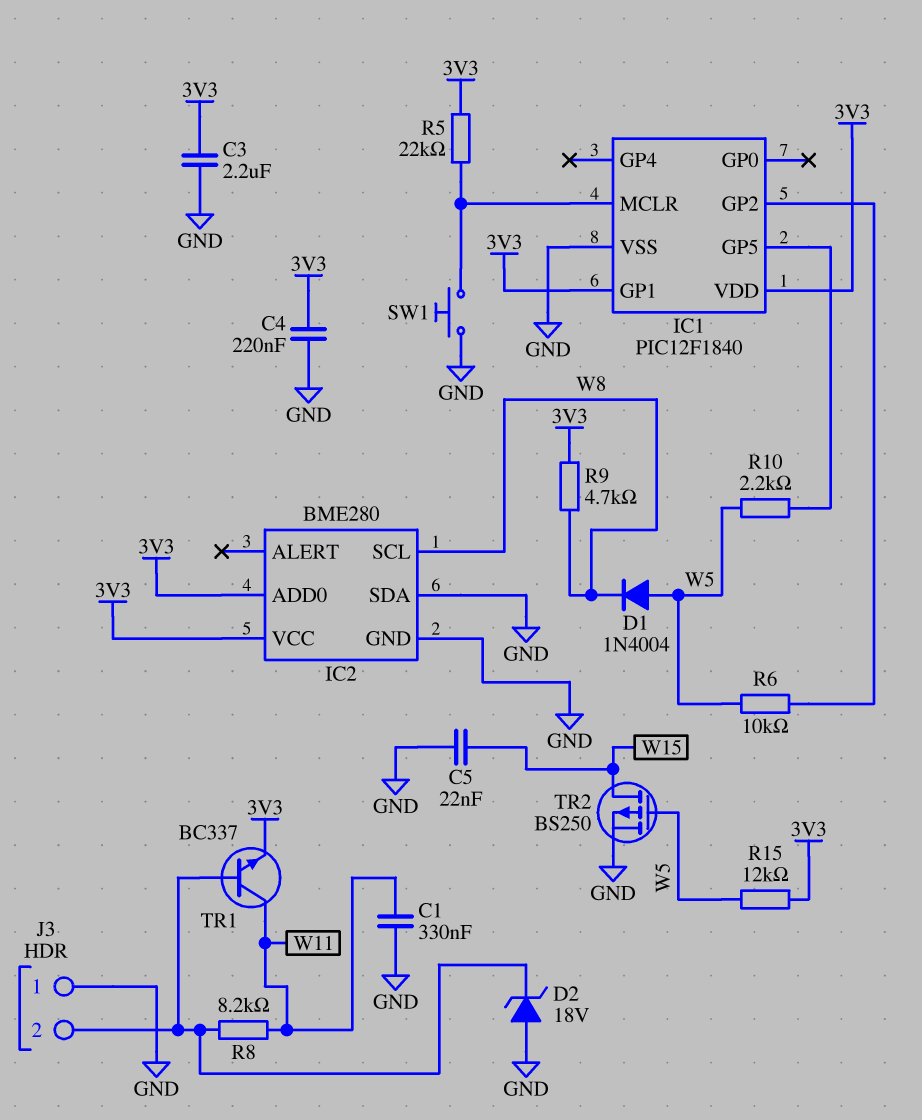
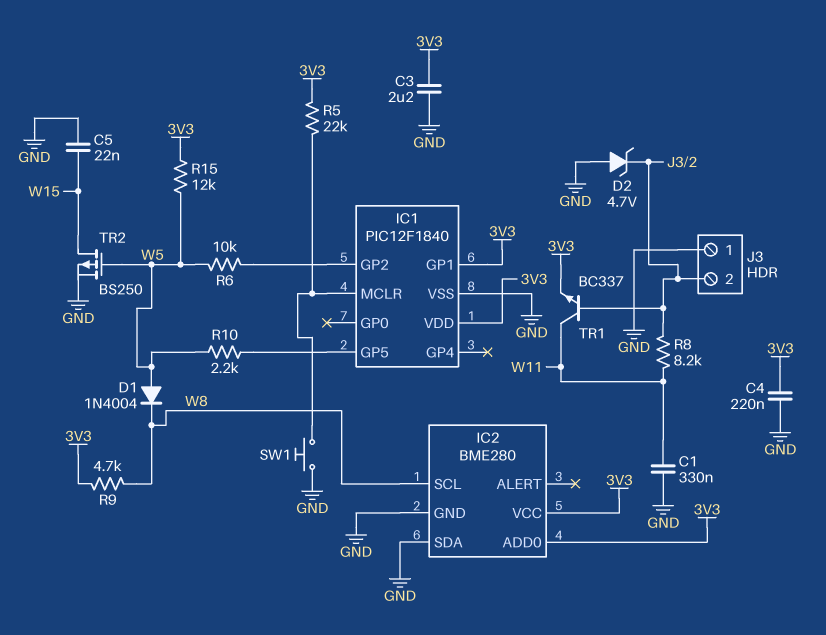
D2: zener 18V (A GND, K J3/2) -> zener 4.7V (A GND, K J3/2)

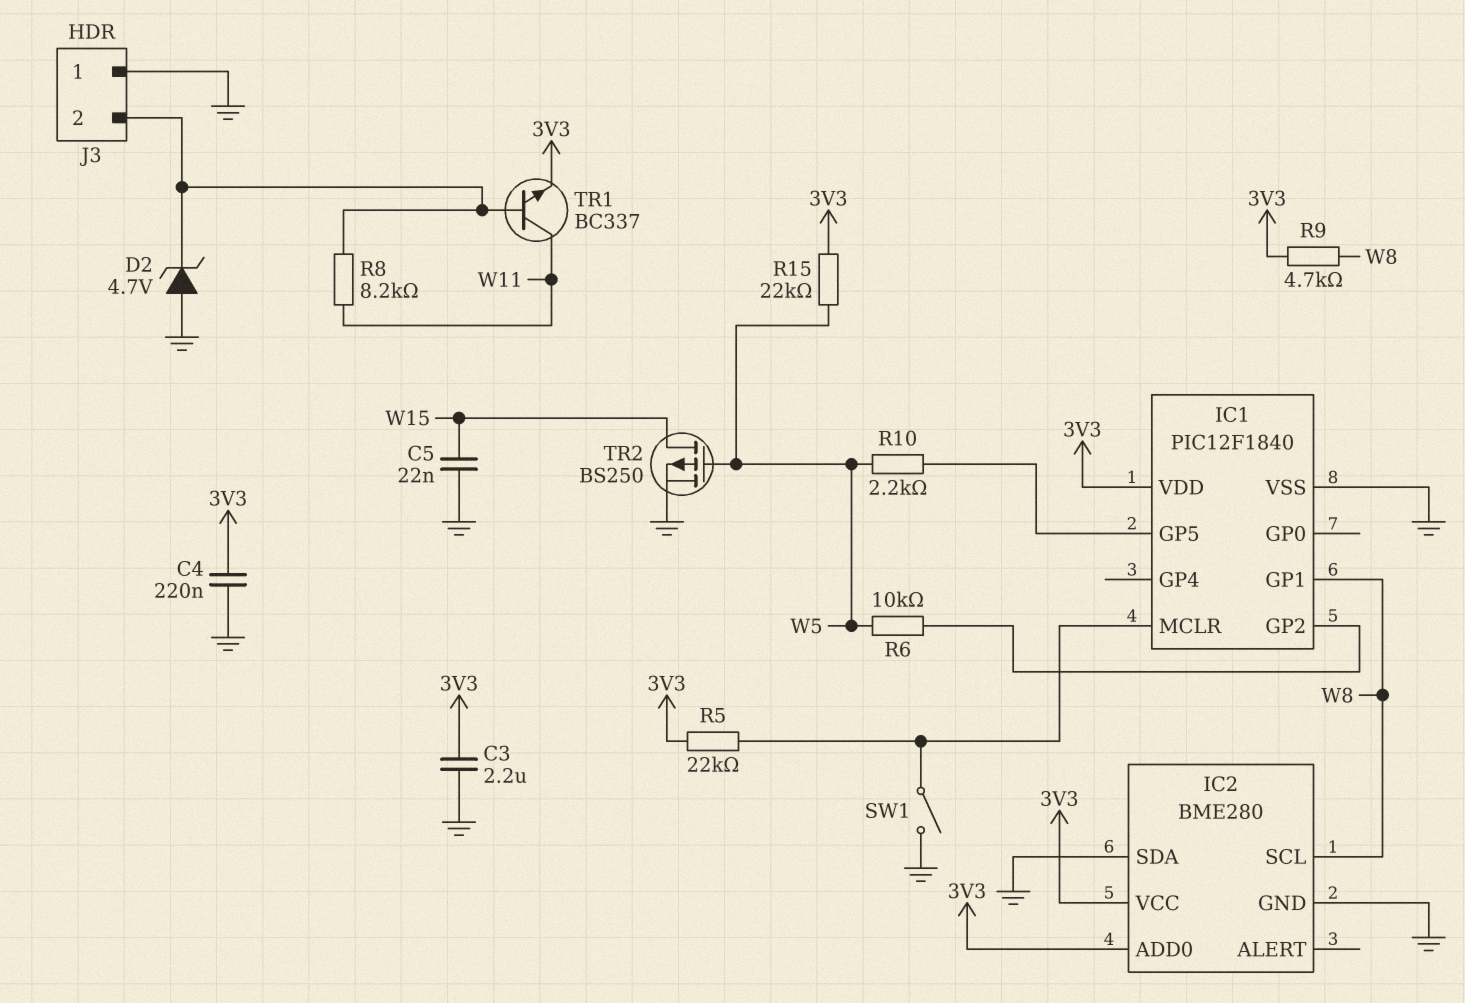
C1: 330nF (GND, W11) -> none
D1: diode 1N4004 (A W5, K W8) -> none
IC1 pin GP1: 3V3 -> W8
R15: 12k (3V3, W5) -> 22k (3V3, W5)
SW1: button (GND, IC1/MCLR) -> switch (GND, IC1/MCLR)

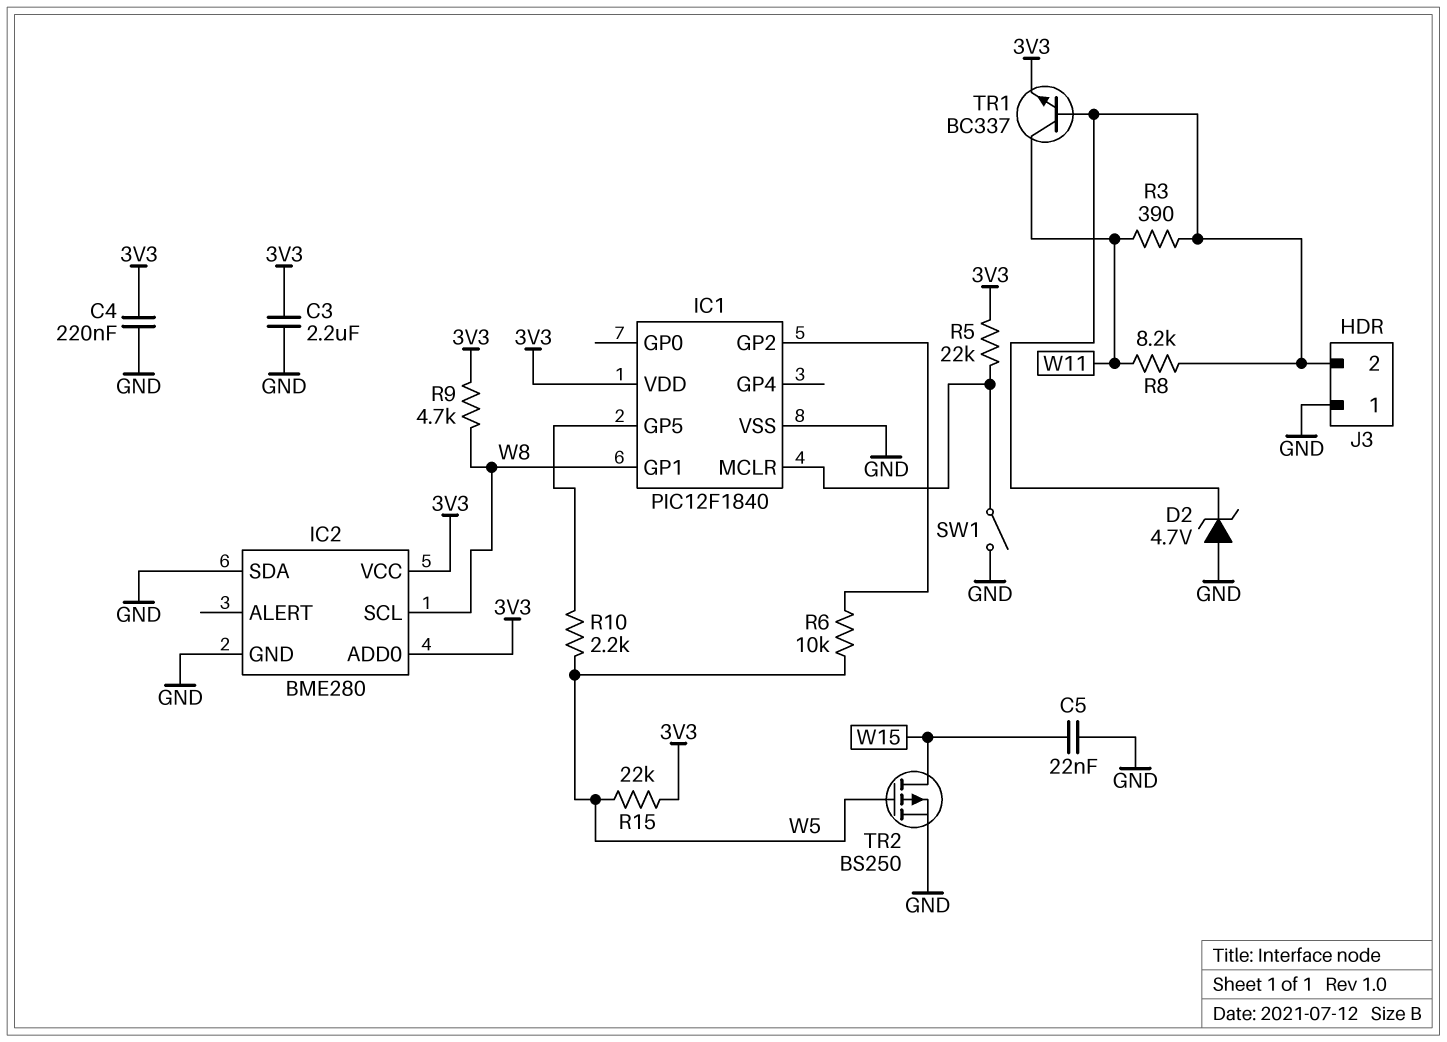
R3: none -> 390 (J3/2, W11)

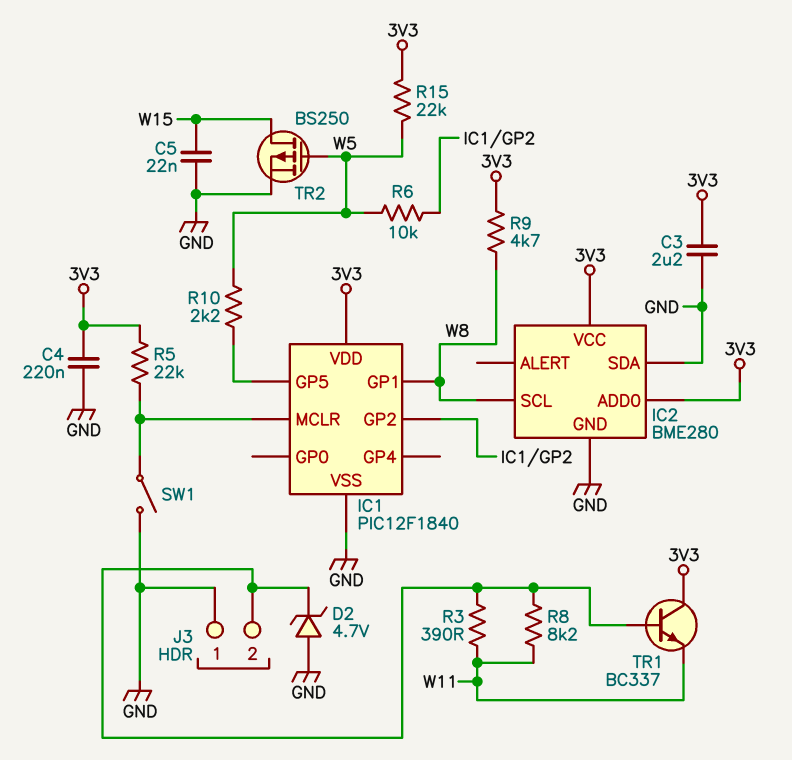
TR1: NPN BC337 (B J3/2, C W11, E 3V3) -> NPN BC337 (B J3/2, C 3V3, E W11)

